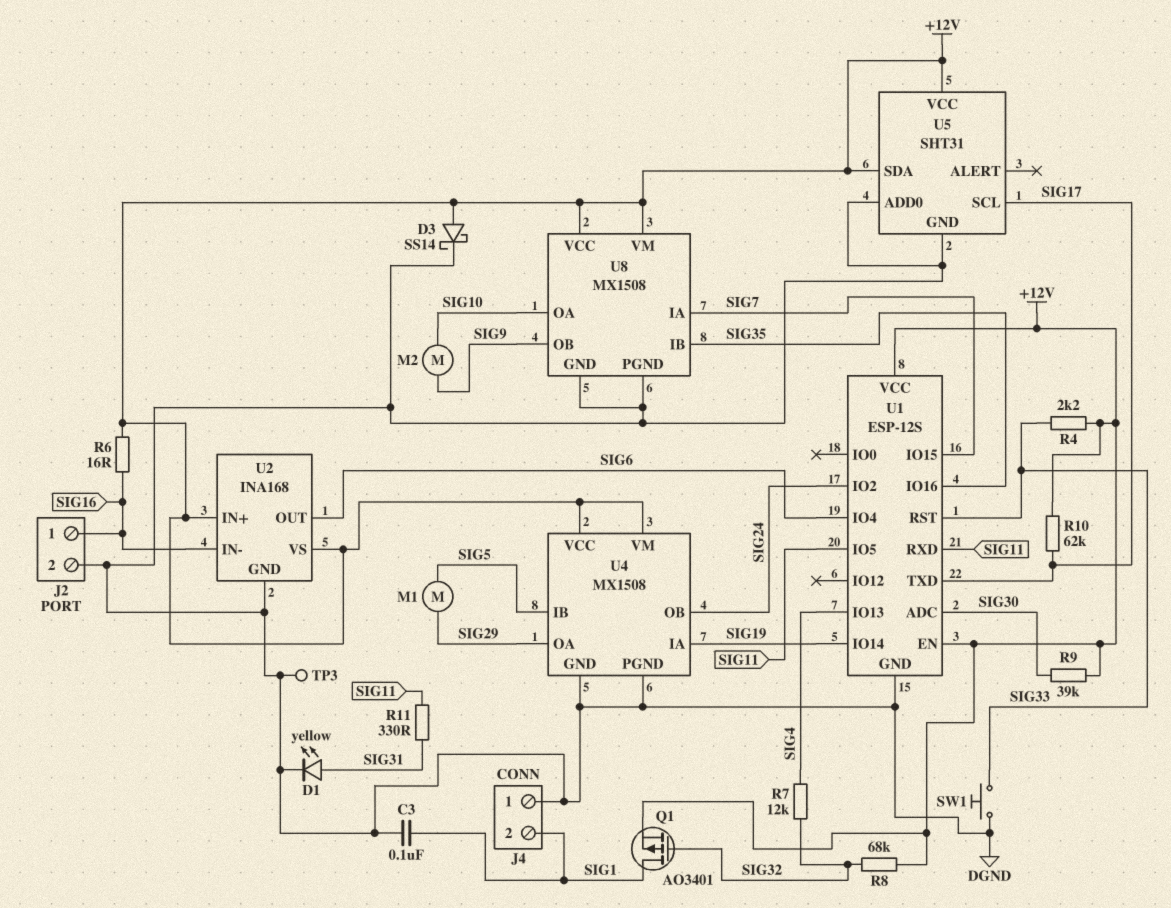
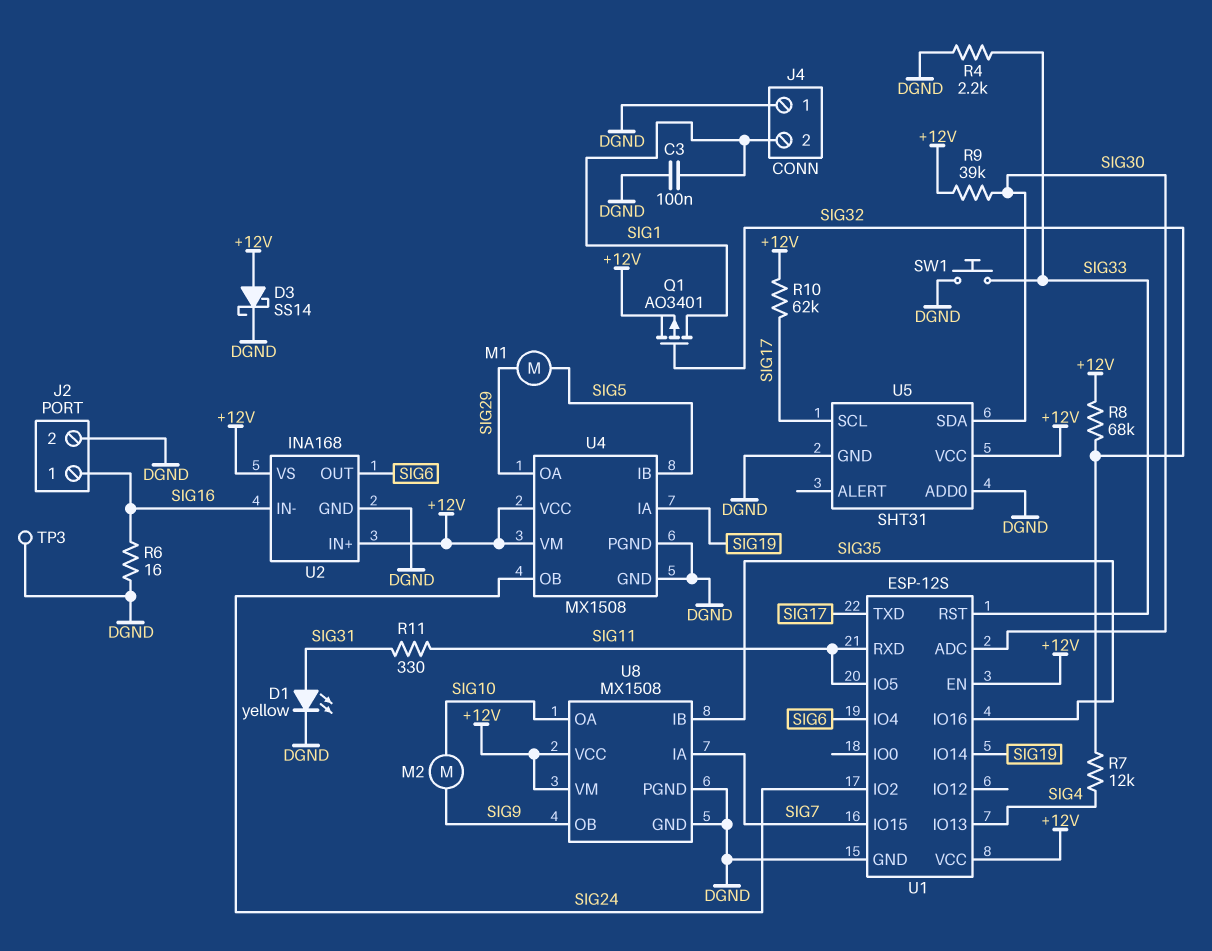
R4: 2.2k (+12V, SIG33) -> 2.2k (DGND, SIG33)
R6: 16 (+12V, SIG16) -> 16 (DGND, SIG16)
U5 pin SDA: +12V -> SIG30

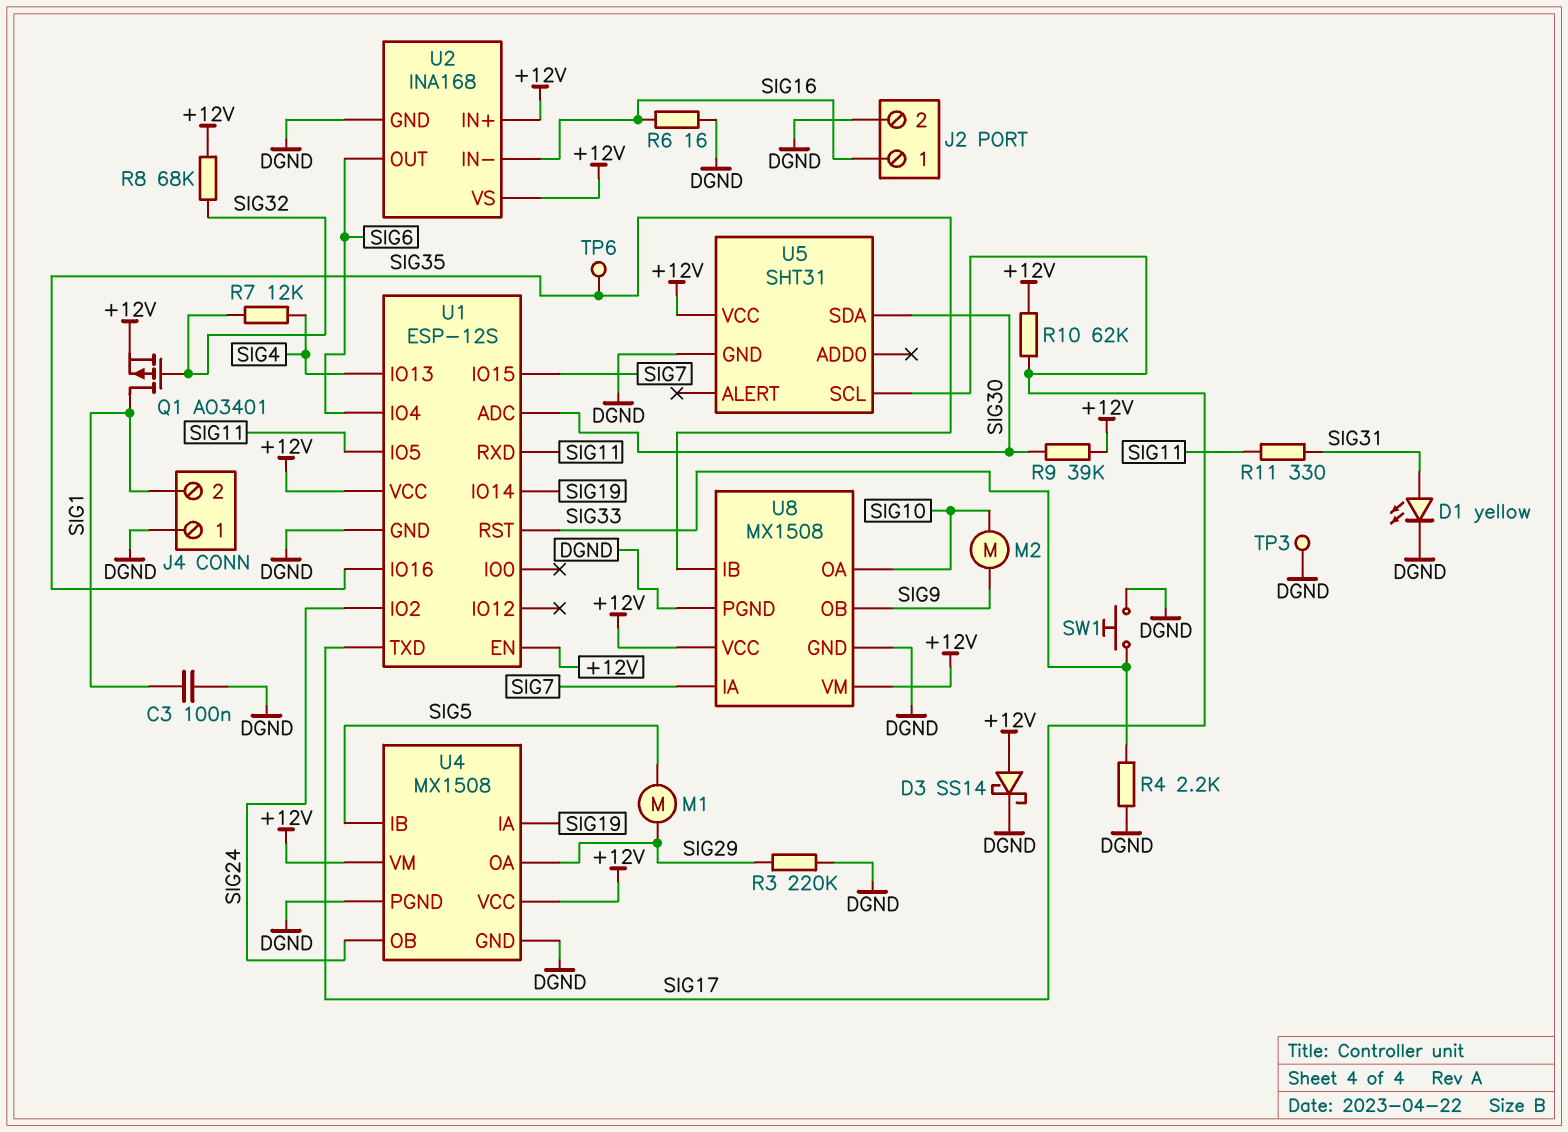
R3: none -> 220k (DGND, SIG29)
TP6: none -> test point (SIG35)
U5 pin ADD0: DGND -> none

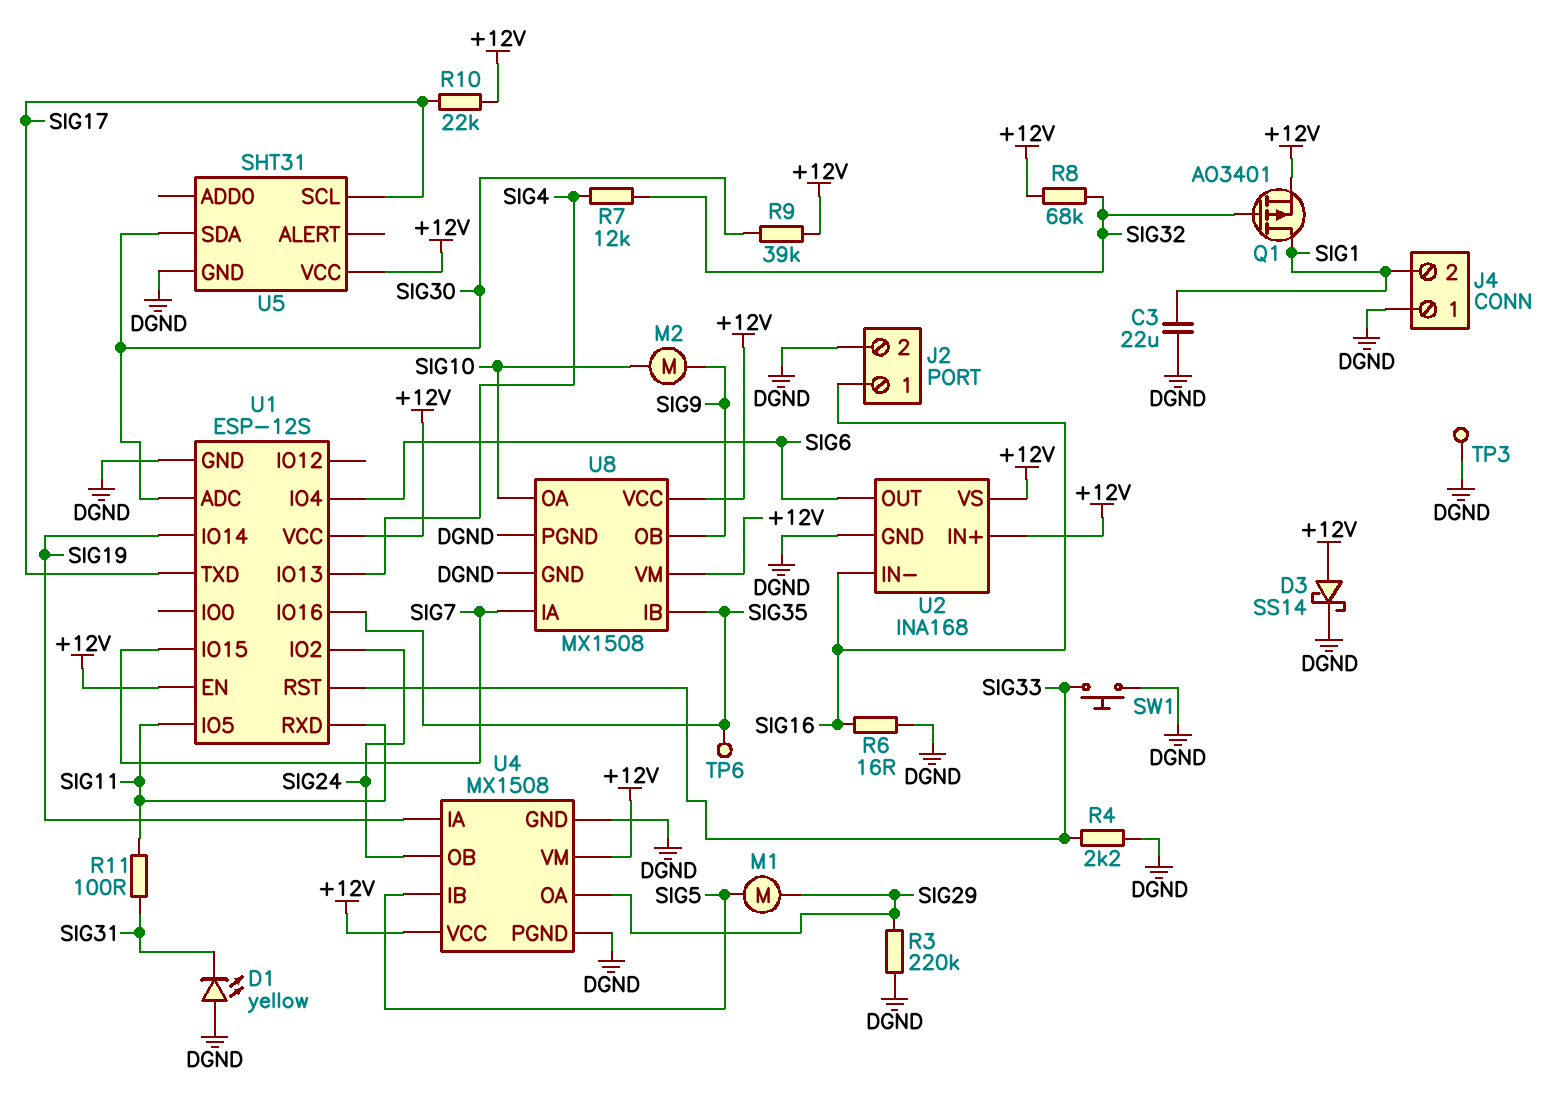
C3: 100nF (DGND, SIG1) -> 22uF (DGND, SIG1)
D1: LED yellow (A SIG31, K DGND) -> LED yellow (A DGND, K SIG31)
R10: 62k (+12V, SIG17) -> 22k (+12V, SIG17)
R11: 330 (SIG11, SIG31) -> 100 (SIG11, SIG31)

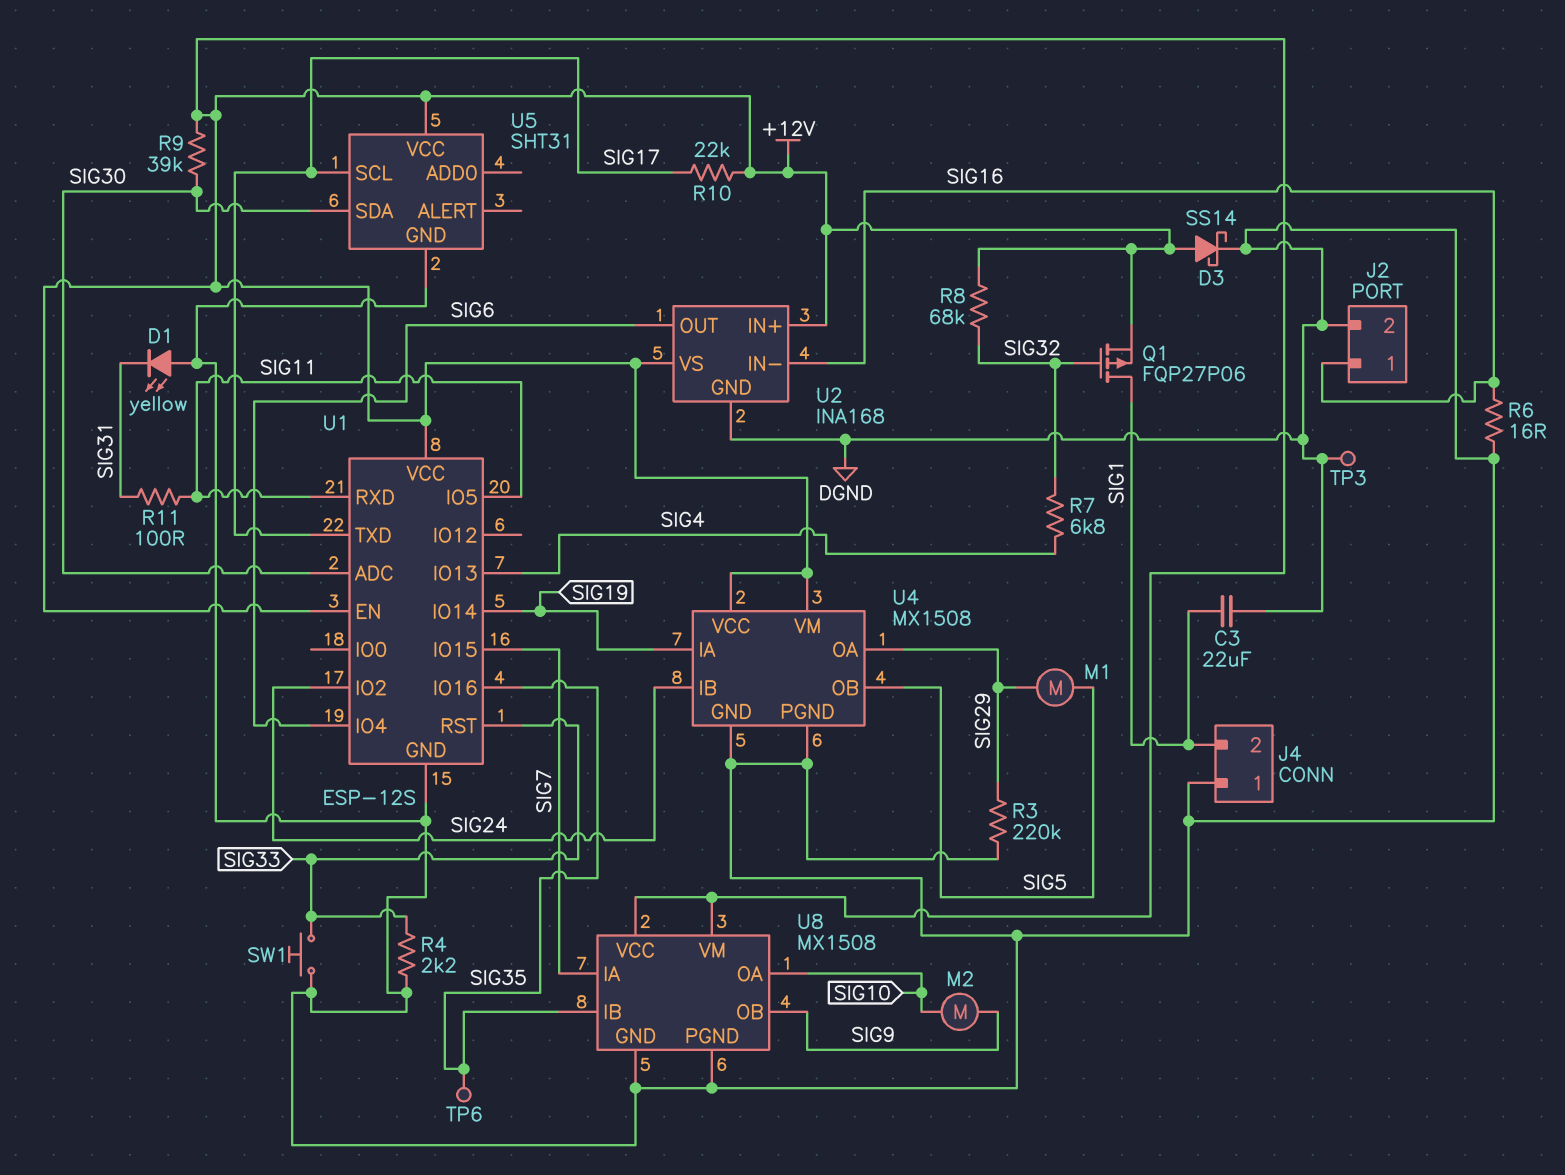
Q1: PMOS AO3401 (G SIG32, D SIG1, S +12V) -> PMOS FQP27P06 (G SIG32, D SIG1, S +12V)
R7: 12k (SIG4, SIG32) -> 6.8k (SIG4, SIG32)
U4 pin IB: SIG5 -> SIG24
U4 pin OB: SIG24 -> SIG5

